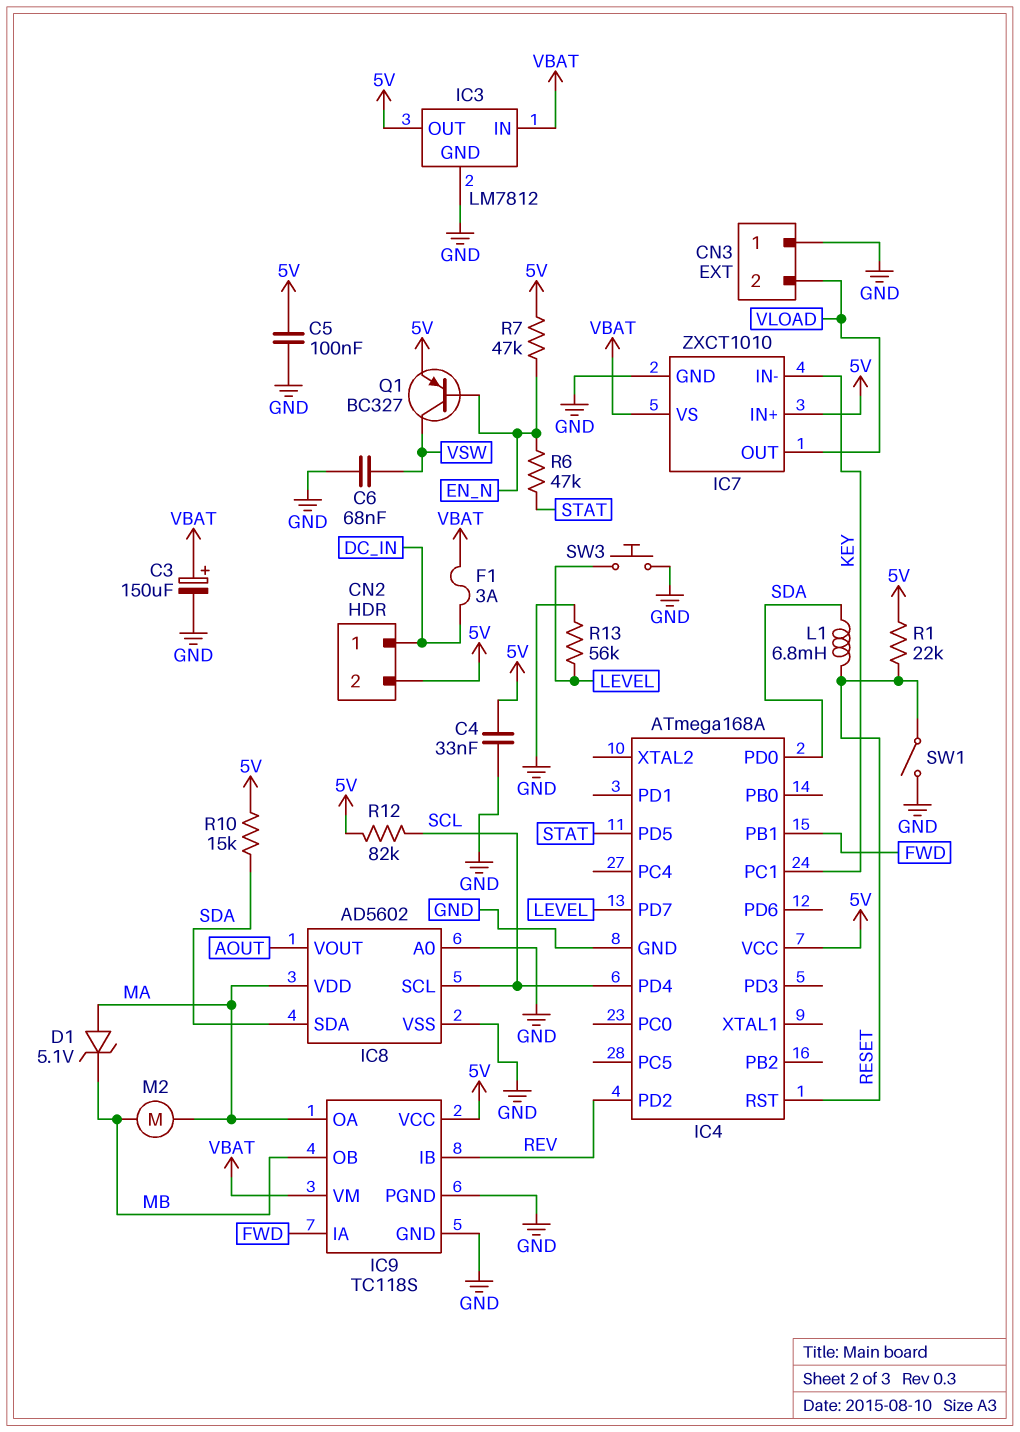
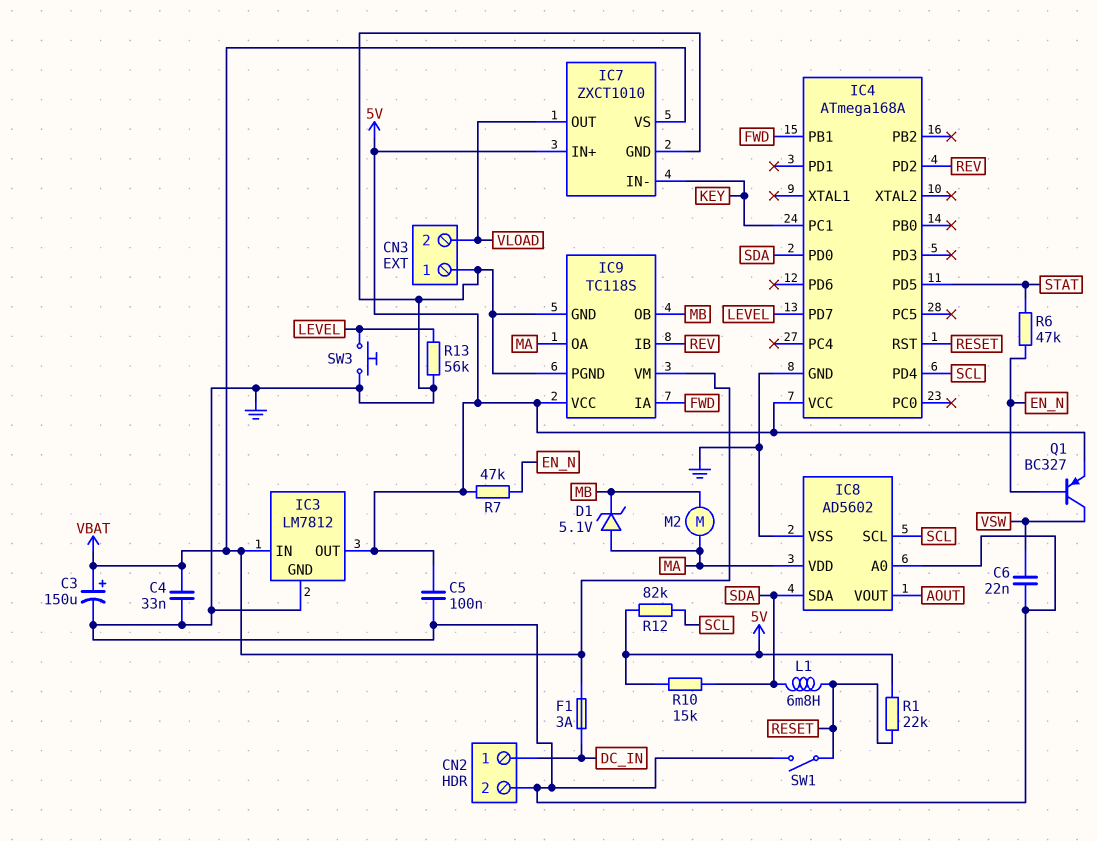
C4: 33nF (5V, GND) -> 33nF (GND, VBAT)
C6: 68nF (GND, VSW) -> 22nF (GND, VSW)
CN2 pin 2: 5V -> GND

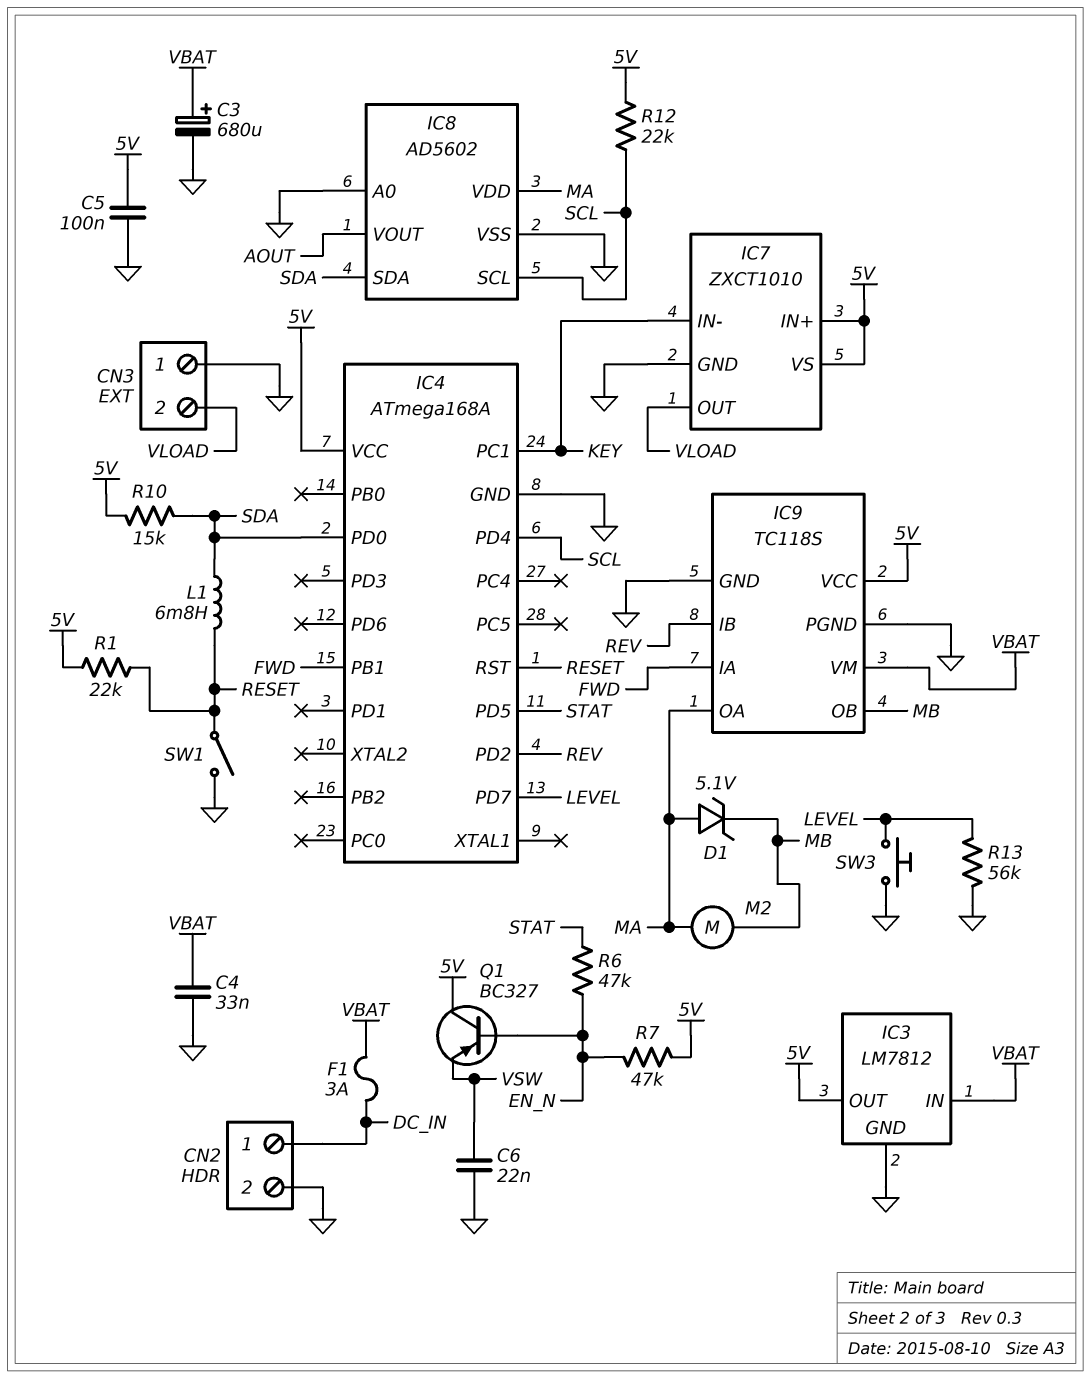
C3: 150uF (plus VBAT, minus GND) -> 680uF (plus VBAT, minus GND)
IC7 pin VS: VBAT -> 5V
Q1: PNP BC327 (B EN_N, C VSW, E 5V) -> PNP BC327 (B EN_N, C 5V, E VSW)
R12: 82k (5V, SCL) -> 22k (5V, SCL)

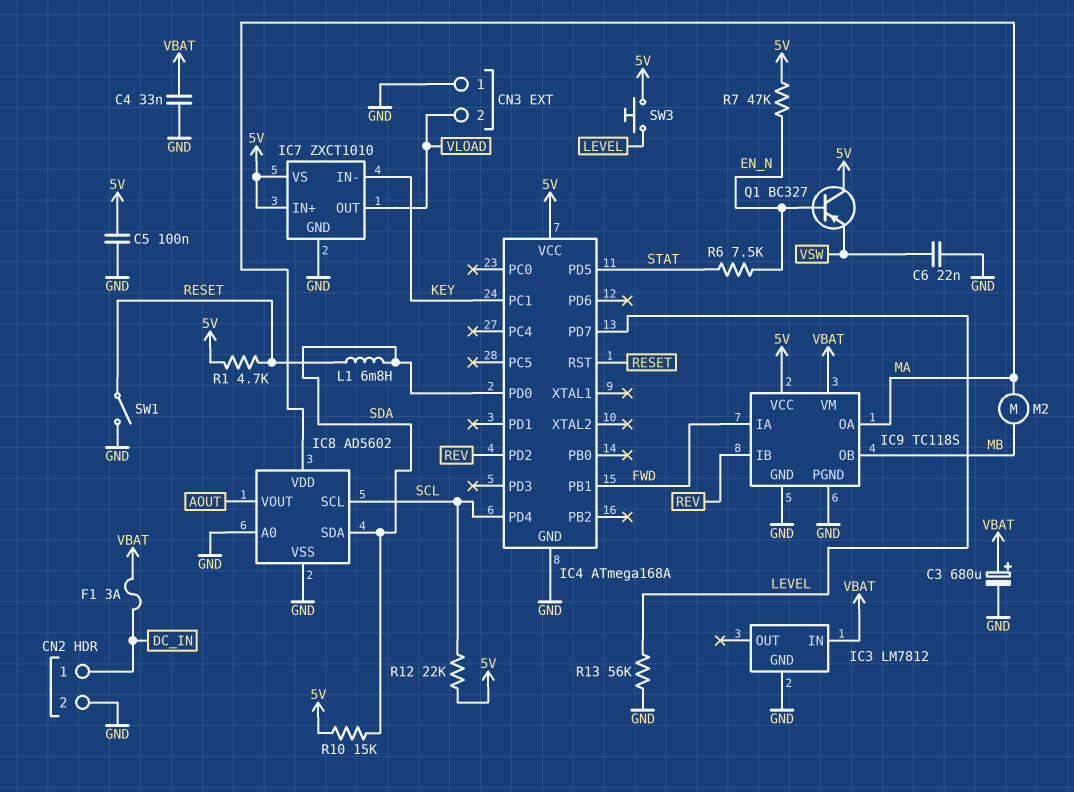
D1: zener 5.1V (A MA, K MB) -> none
IC3 pin OUT: 5V -> none
R1: 22k (5V, RESET) -> 4.7k (5V, RESET)
R6: 47k (EN_N, STAT) -> 7.5k (EN_N, STAT)
SW3: button (GND, LEVEL) -> button (5V, LEVEL)

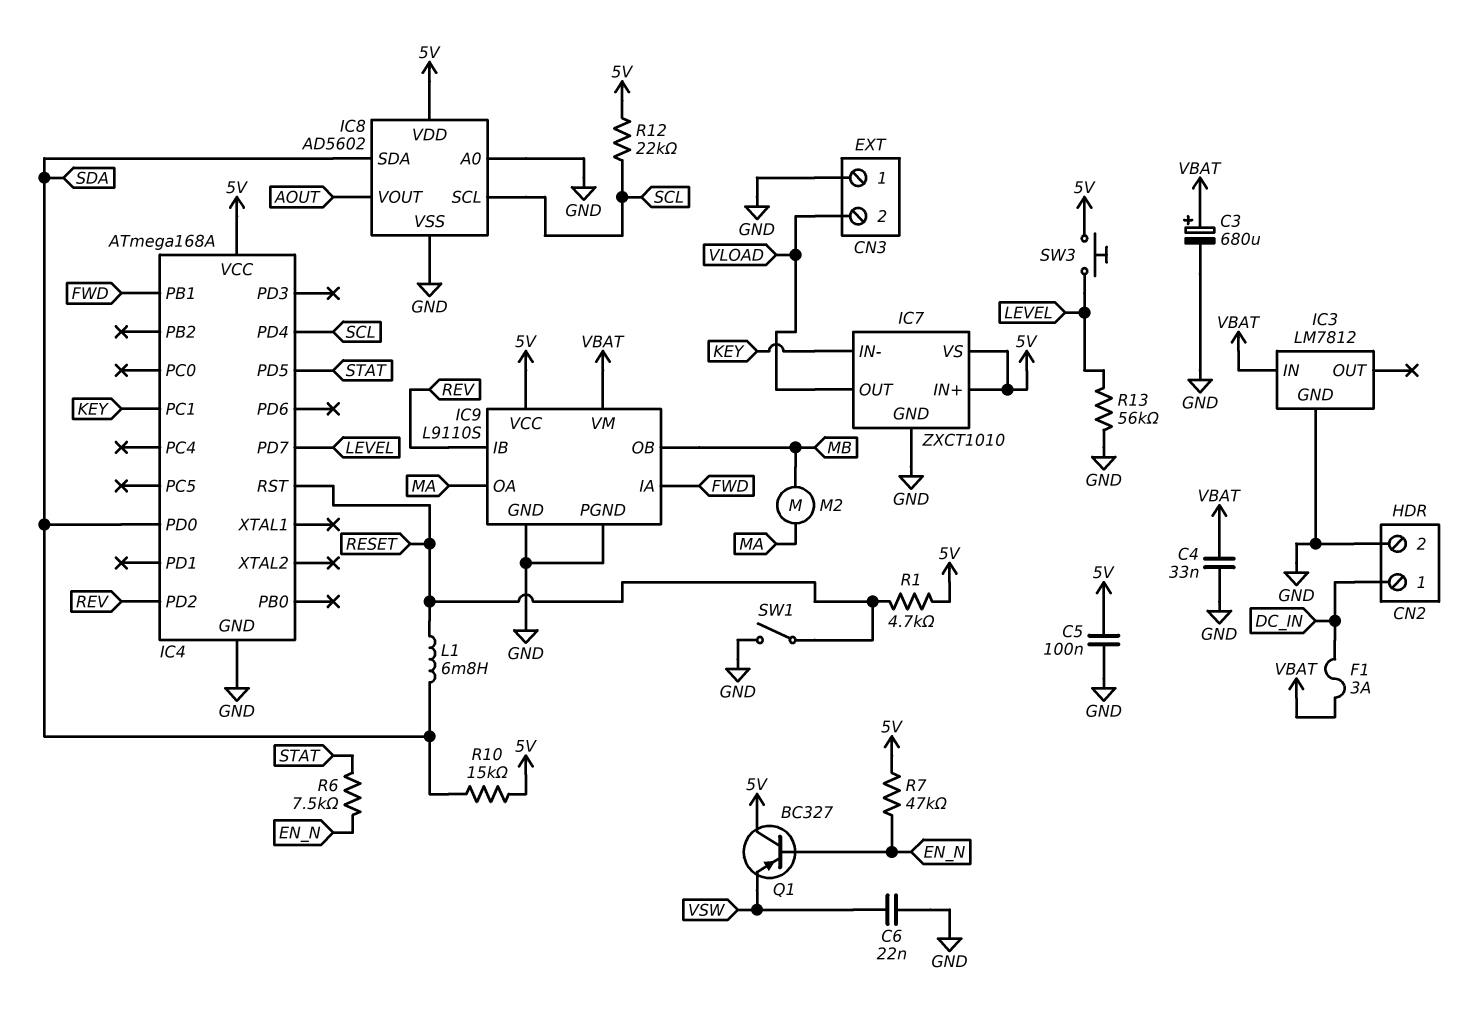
IC8 pin VDD: MA -> 5V
IC9: TC118S -> L9110S

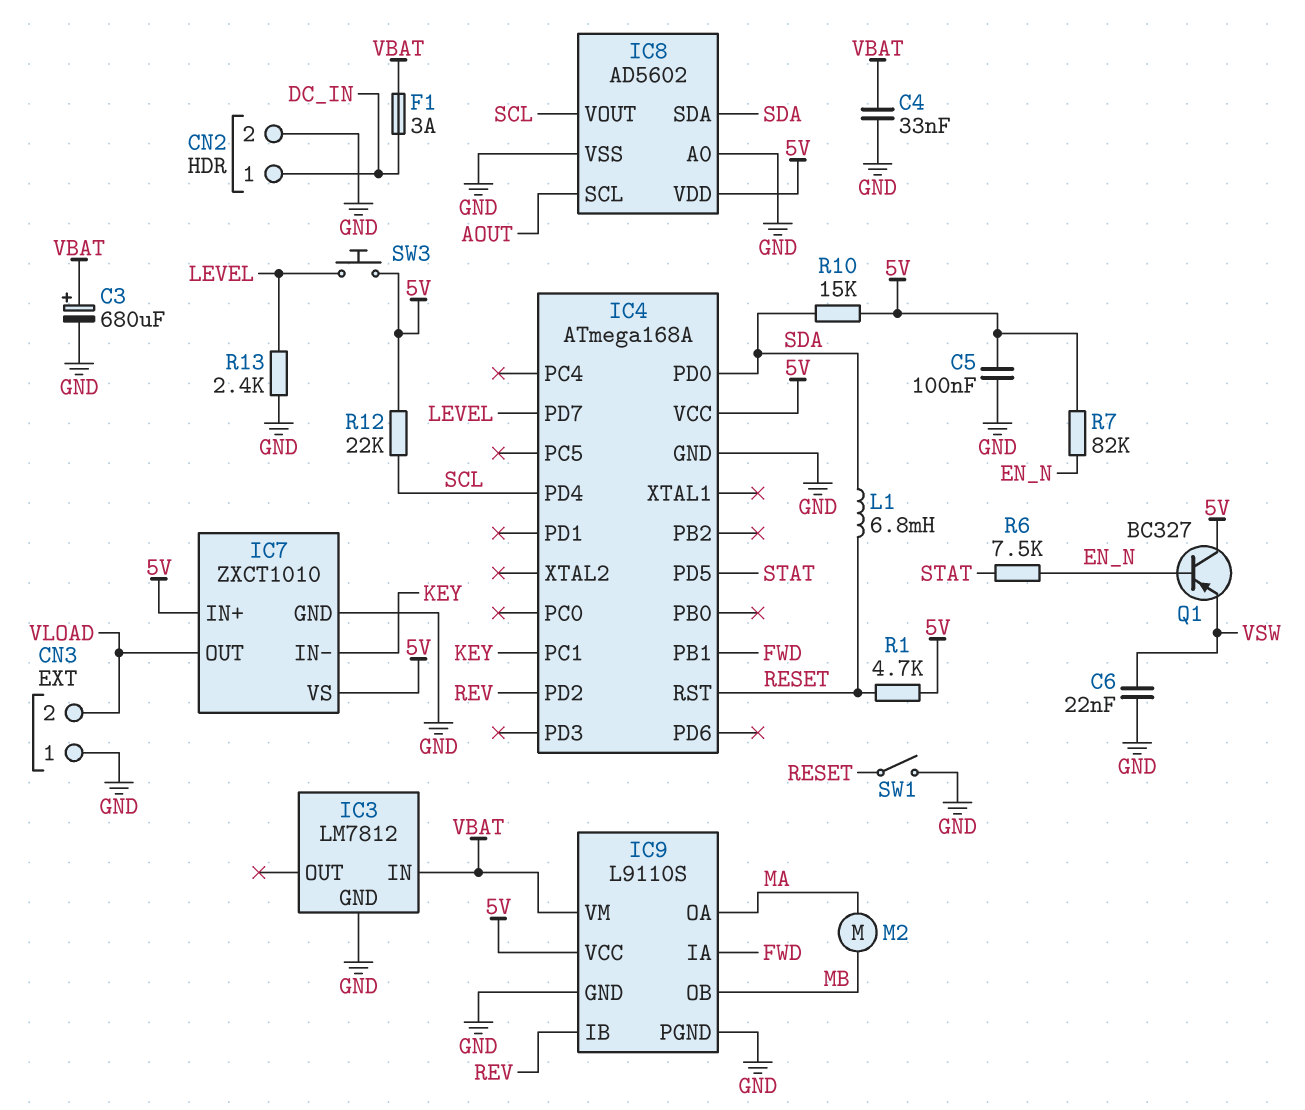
IC8 pin SCL: SCL -> AOUT
IC8 pin VOUT: AOUT -> SCL
R7: 47k (5V, EN_N) -> 82k (5V, EN_N)
R13: 56k (GND, LEVEL) -> 2.4k (GND, LEVEL)

